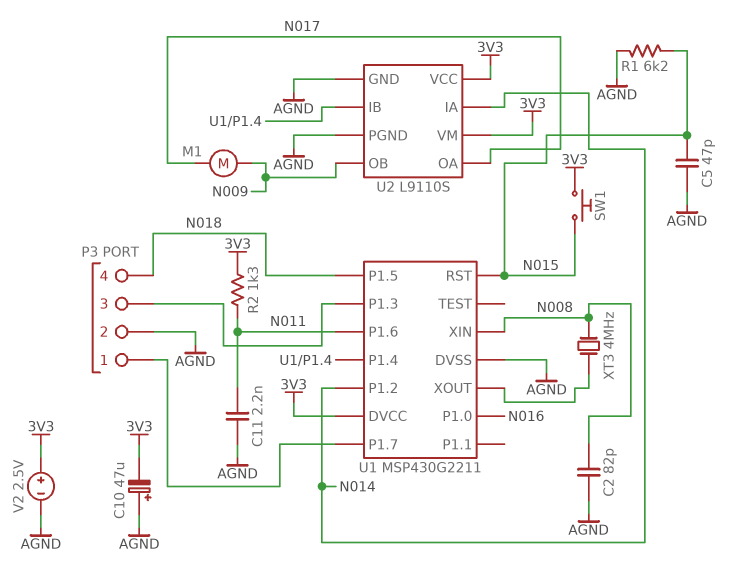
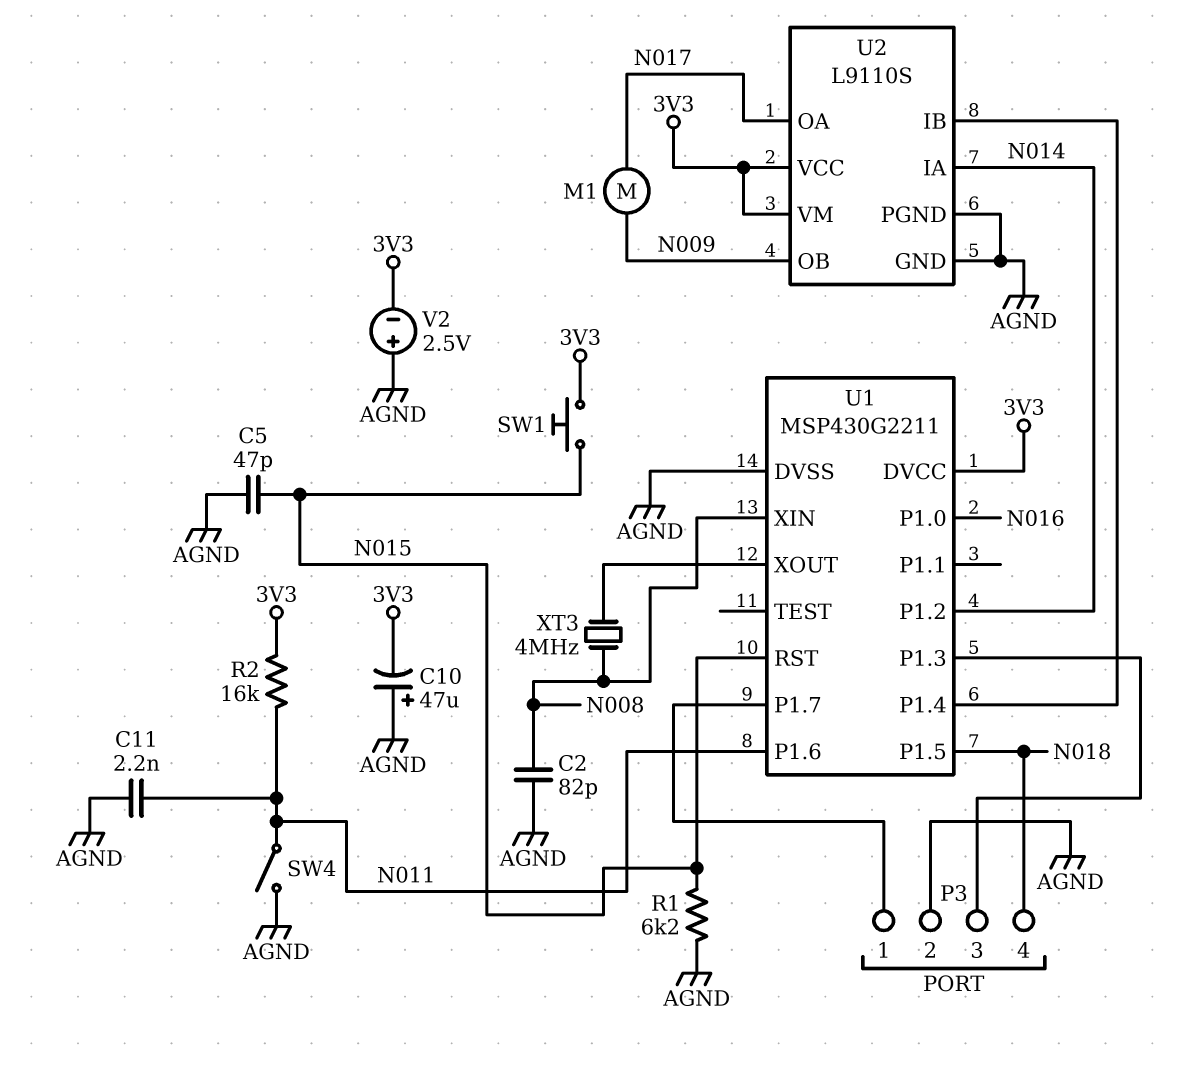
R2: 1.3k (3V3, N011) -> 16k (3V3, N011)
SW4: none -> switch (AGND, N011)
V2: 2.5V (plus 3V3, minus AGND) -> 2.5V (plus AGND, minus 3V3)

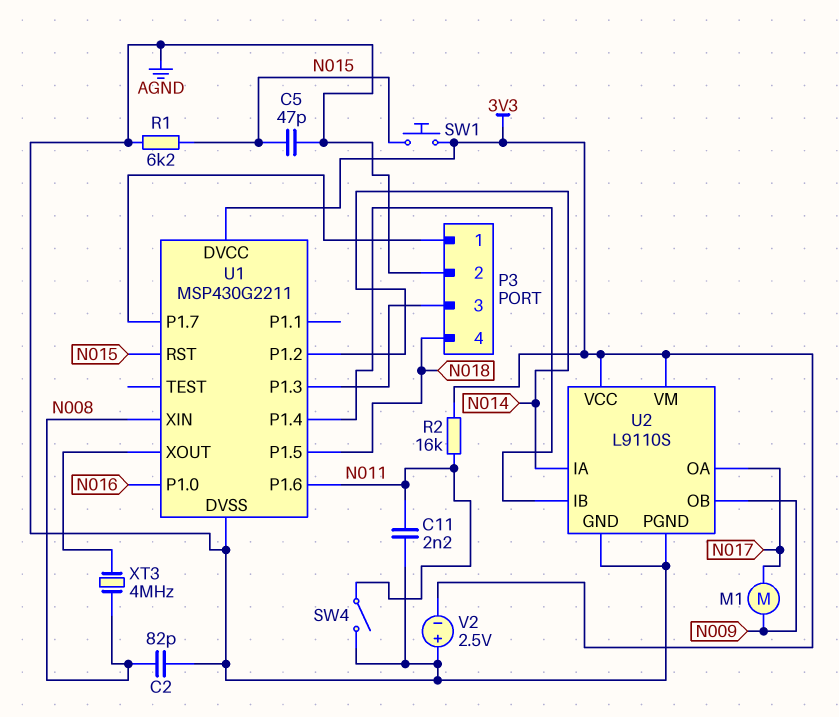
C10: 47uF (plus AGND, minus 3V3) -> none

